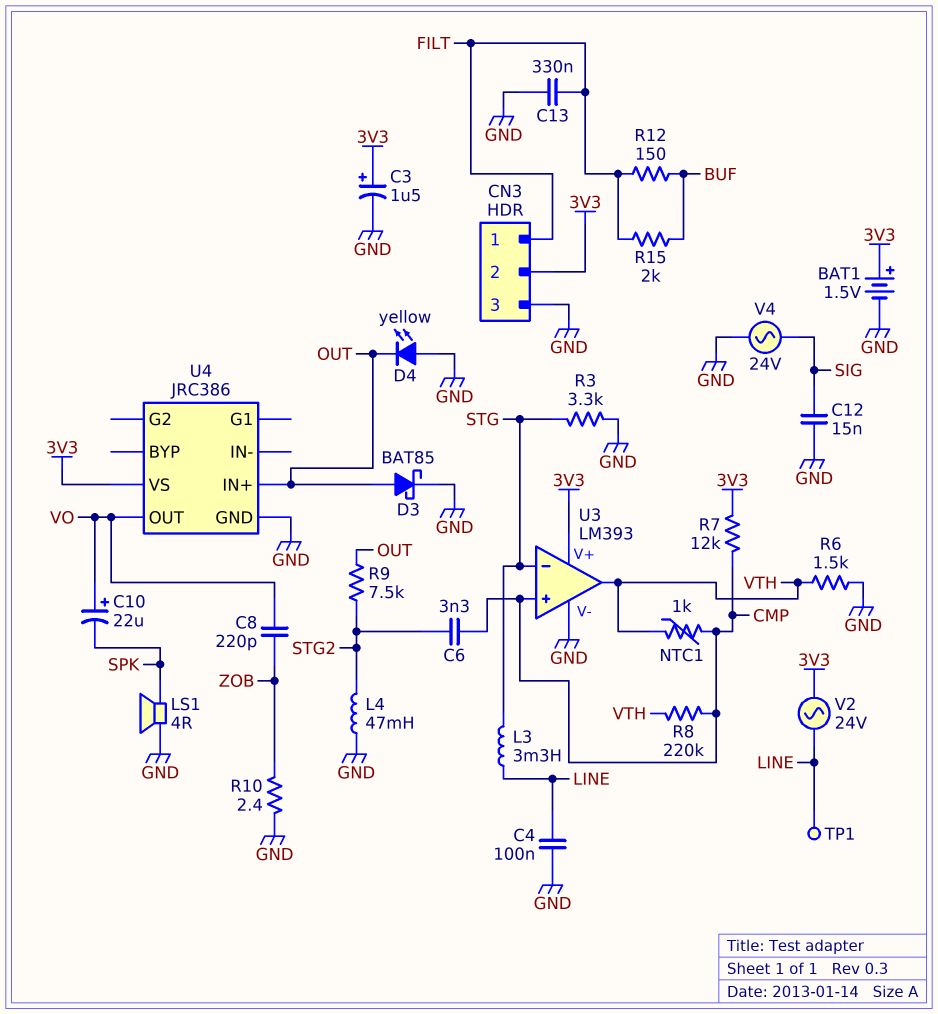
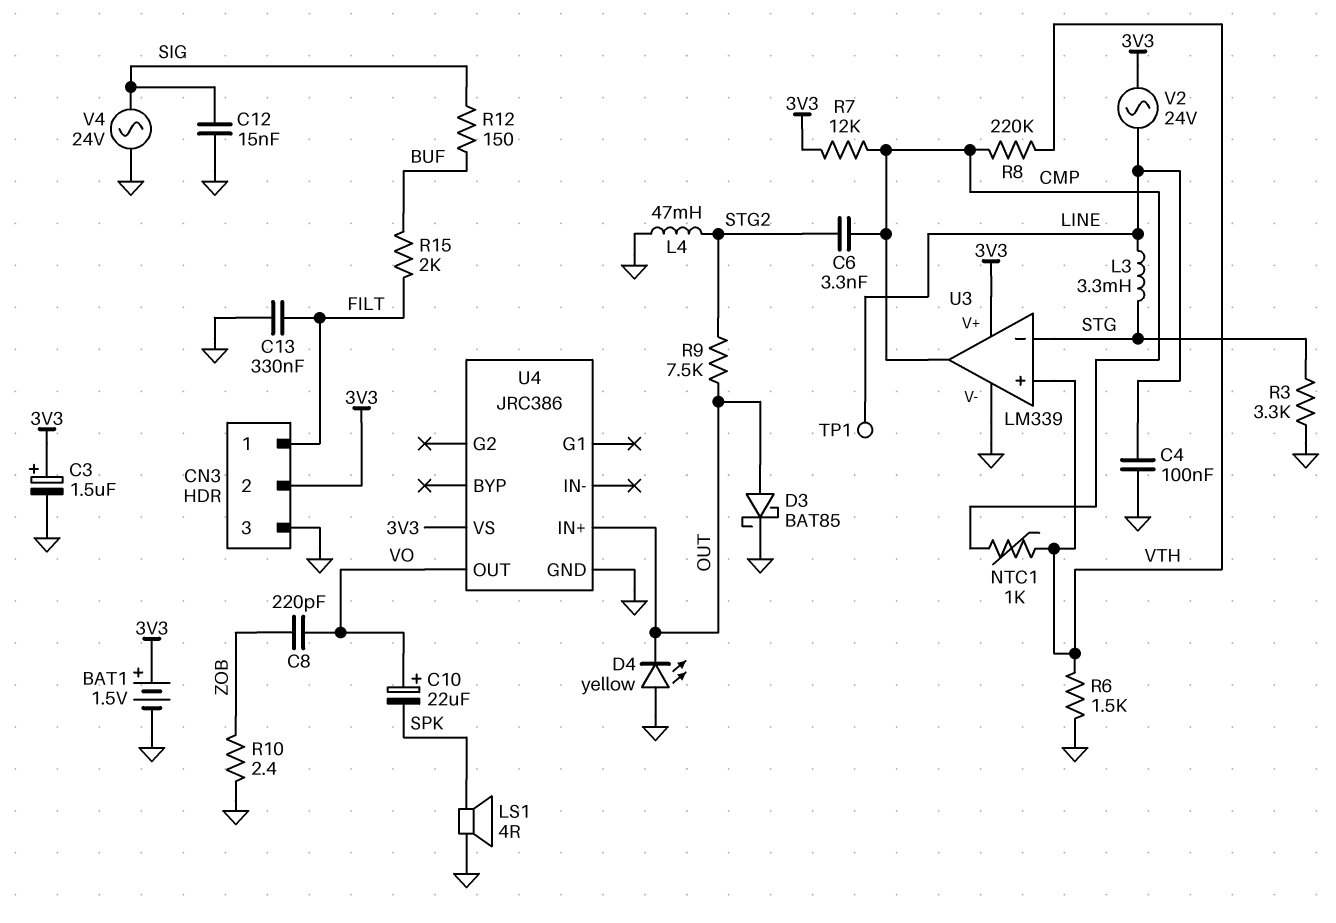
R12: 150 (BUF, FILT) -> 150 (BUF, SIG)
U3: LM393 -> LM339
U3 pin in+: CMP -> VTH
U3 pin out: VTH -> CMP

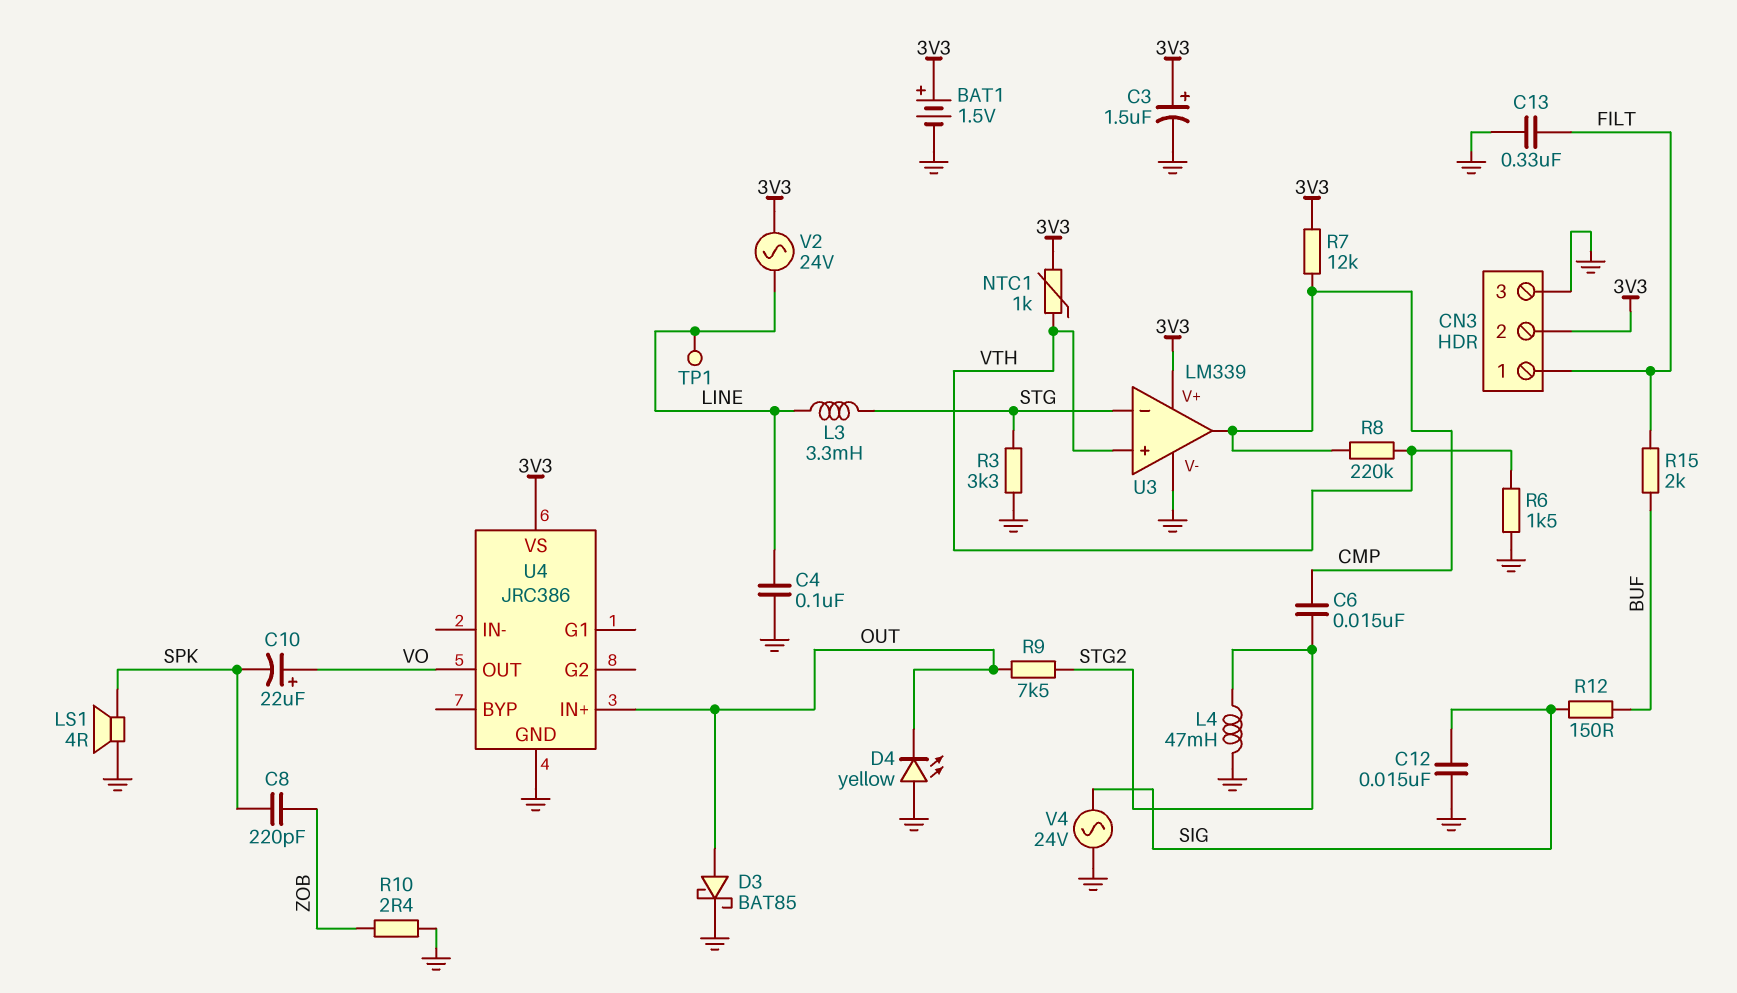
C6: 3.3nF (CMP, STG2) -> 15nF (CMP, STG2)
C8: 220pF (VO, ZOB) -> 220pF (SPK, ZOB)
NTC1: 1k (CMP, VTH) -> 1k (3V3, VTH)

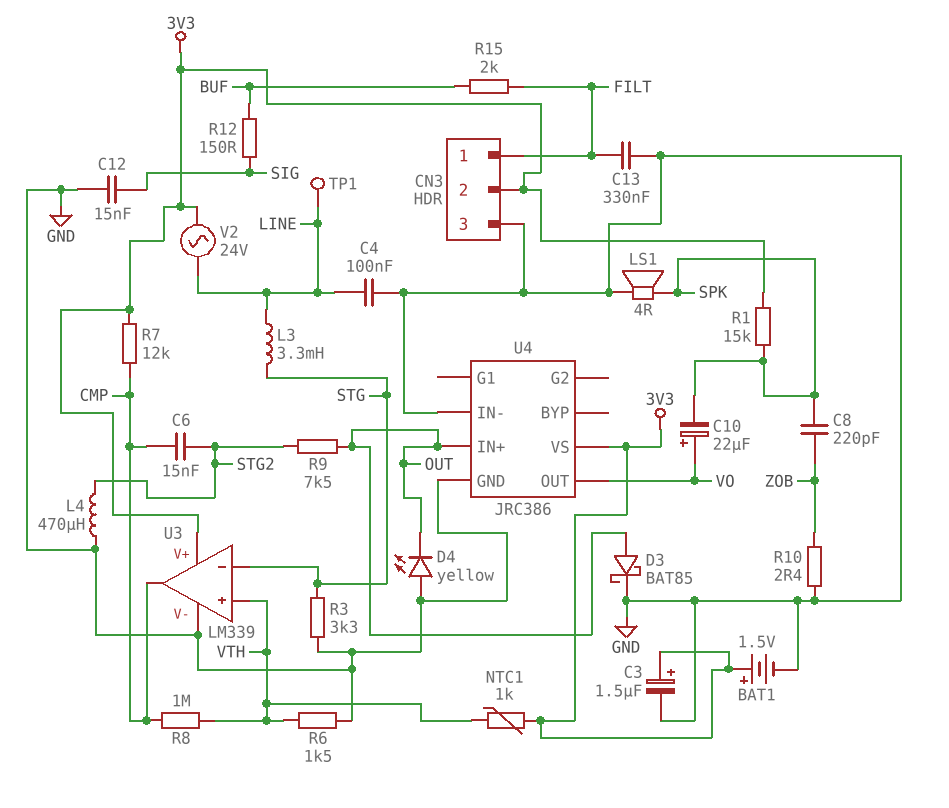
L4: 47mH (GND, STG2) -> 470uH (GND, STG2)
R1: none -> 15k (3V3, SPK)
R8: 220k (CMP, VTH) -> 1M (CMP, VTH)
U4 pin IN-: none -> GND
V4: AC 24V (GND, SIG) -> none

